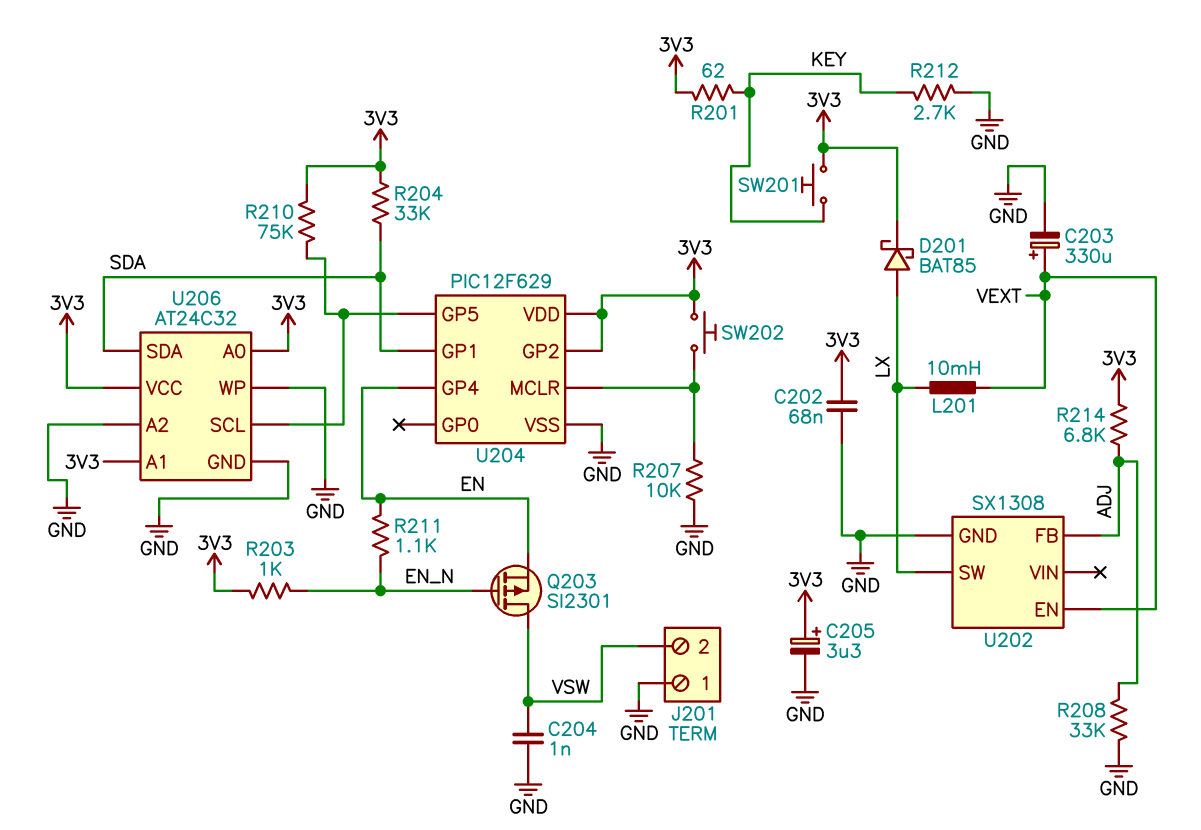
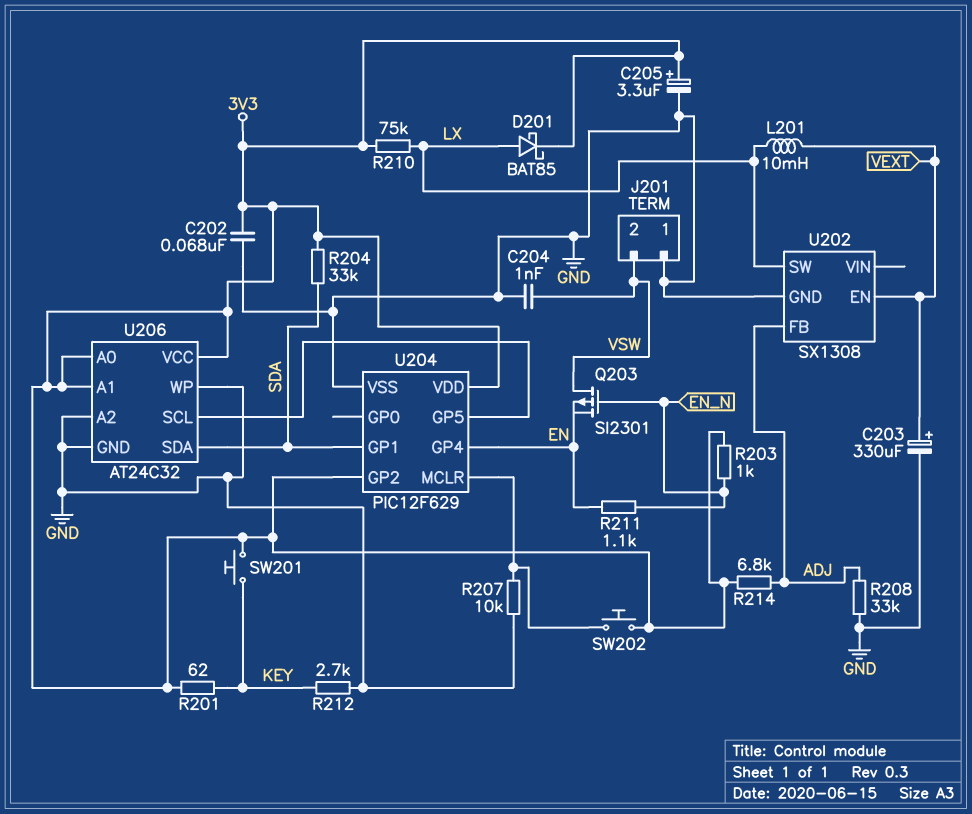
R210: 75k (3V3, U204/GP5) -> 75k (3V3, LX)

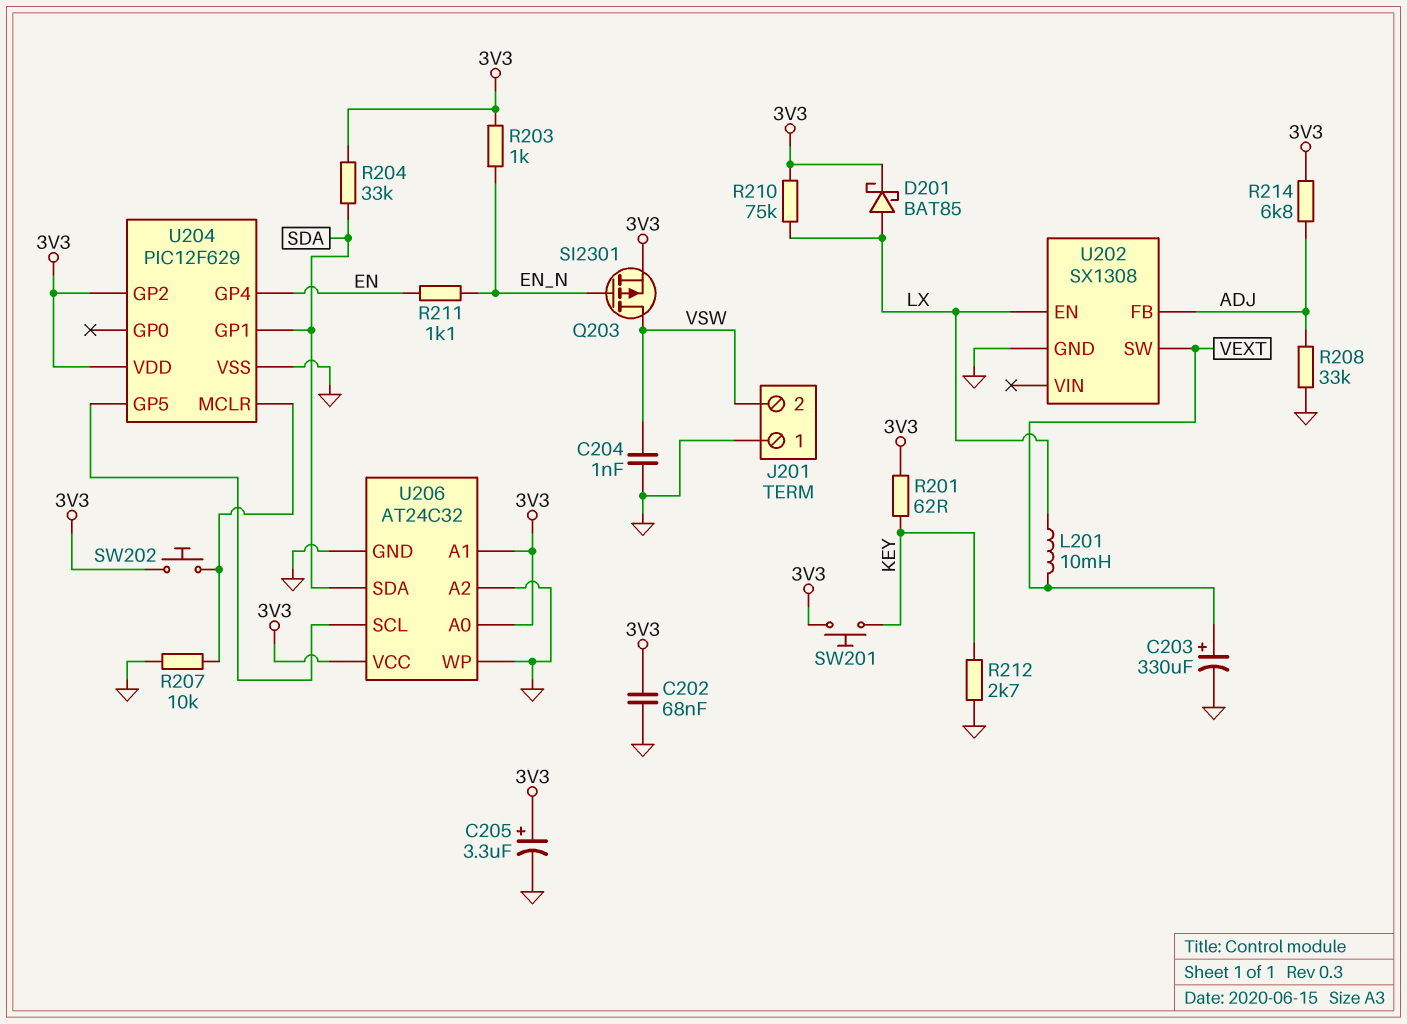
Q203: PMOS SI2301 (G EN_N, D VSW, S EN) -> PMOS SI2301 (G EN_N, D VSW, S 3V3)
U202 pin EN: VEXT -> LX
U202 pin SW: LX -> VEXT

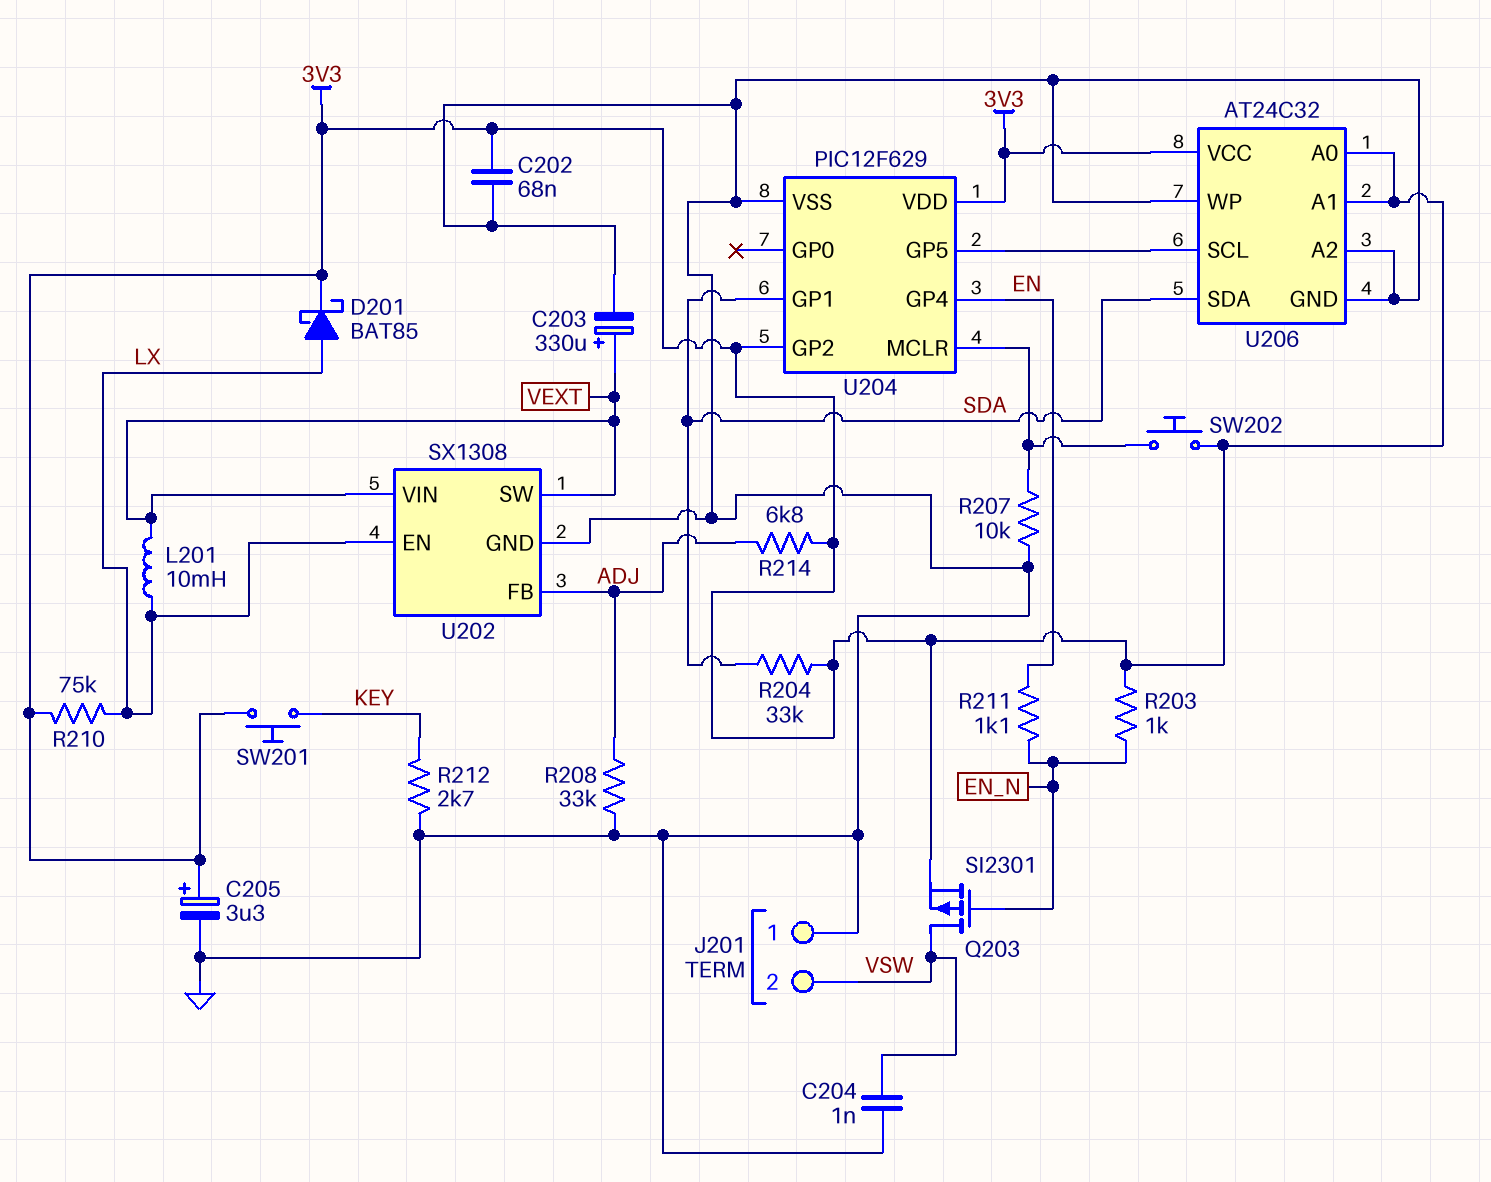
R201: 62 (3V3, KEY) -> none
U202 pin VIN: none -> VEXT

